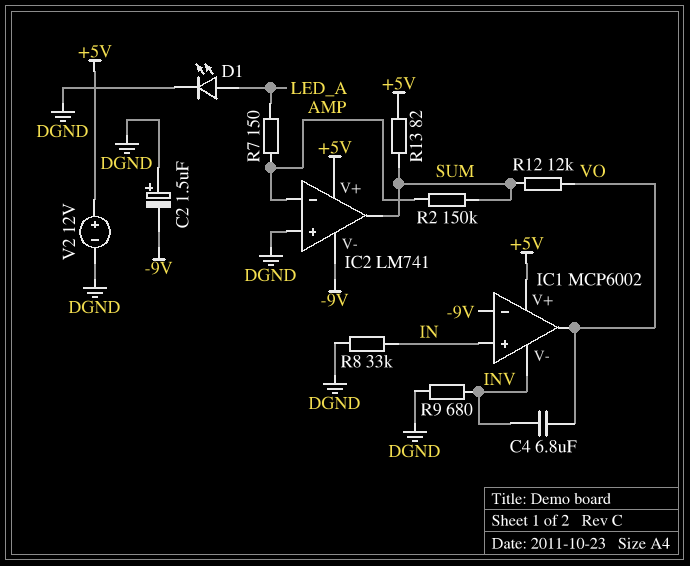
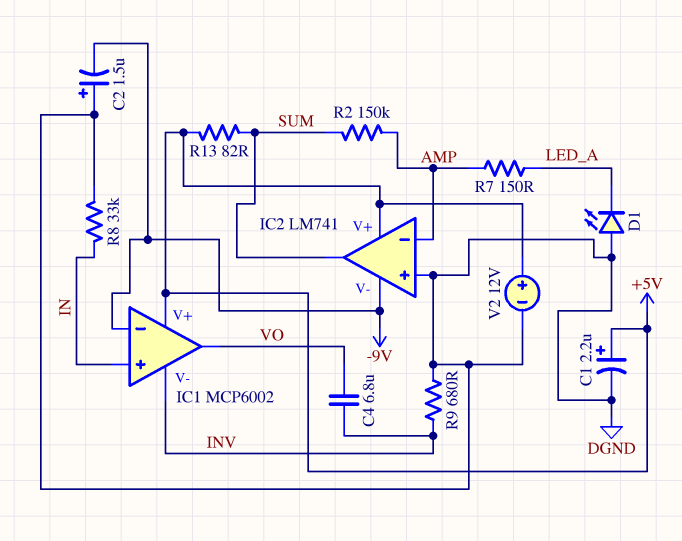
C1: none -> 2.2uF (plus +5V, minus DGND)
D1: LED (A LED_A, K DGND) -> LED (A DGND, K LED_A)
R12: 12k (SUM, VO) -> none

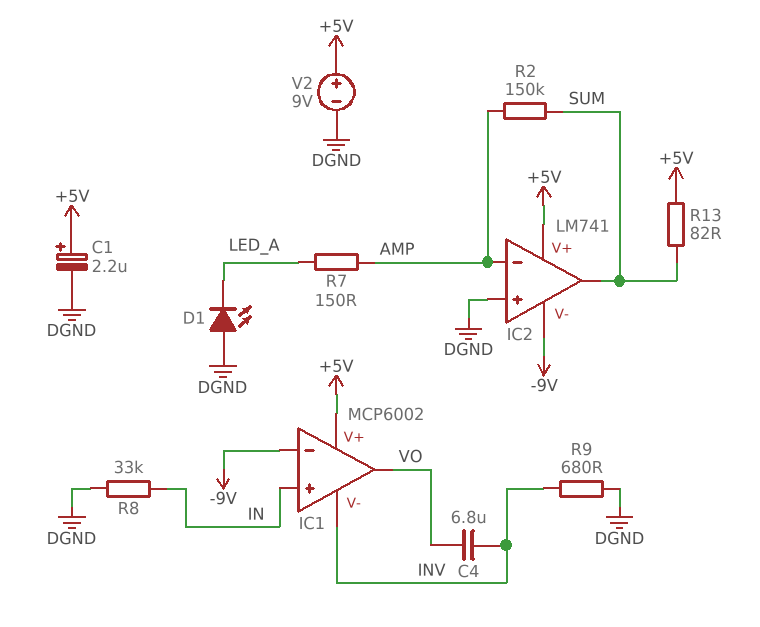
C2: 1.5uF (plus DGND, minus -9V) -> none
V2: 12V (plus +5V, minus DGND) -> 9V (plus +5V, minus DGND)

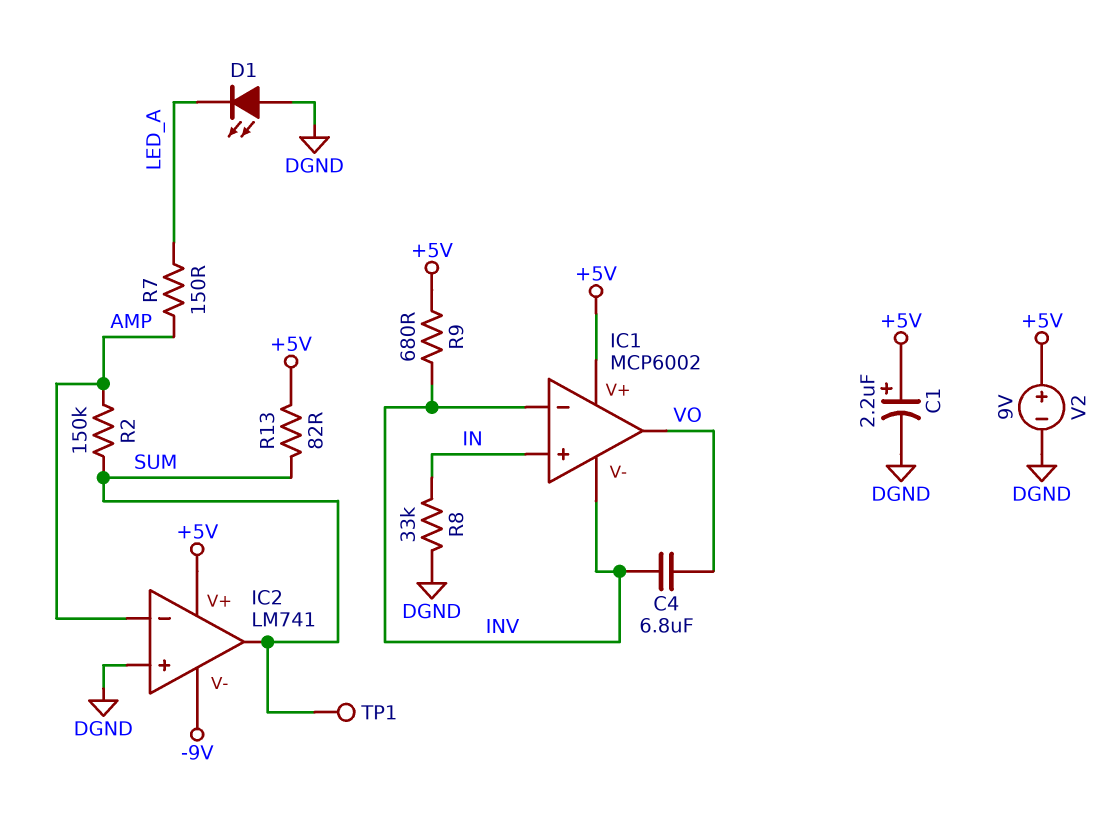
IC1 pin in-: -9V -> INV
R9: 680 (DGND, INV) -> 680 (+5V, INV)
TP1: none -> test point (SUM)

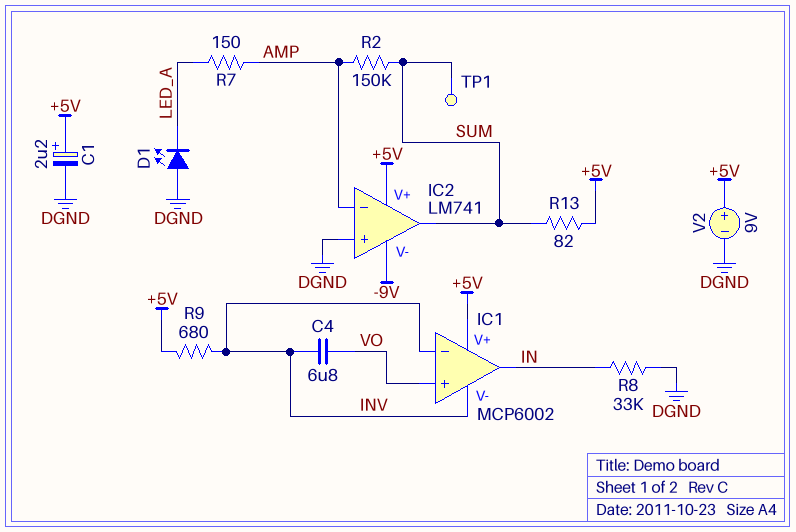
IC1 pin in+: IN -> VO
IC1 pin out: VO -> IN

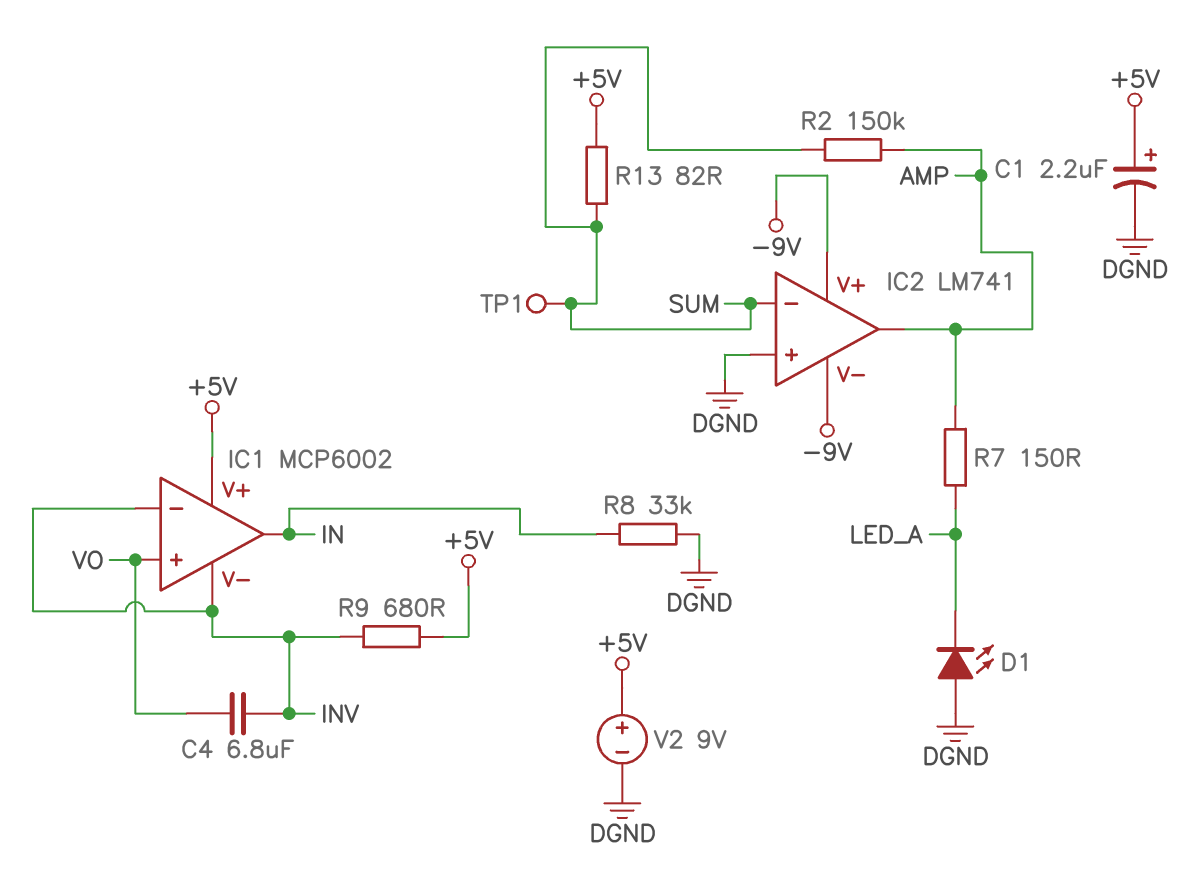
IC2 pin V+: +5V -> -9V
IC2 pin in-: AMP -> SUM
IC2 pin out: SUM -> AMP

